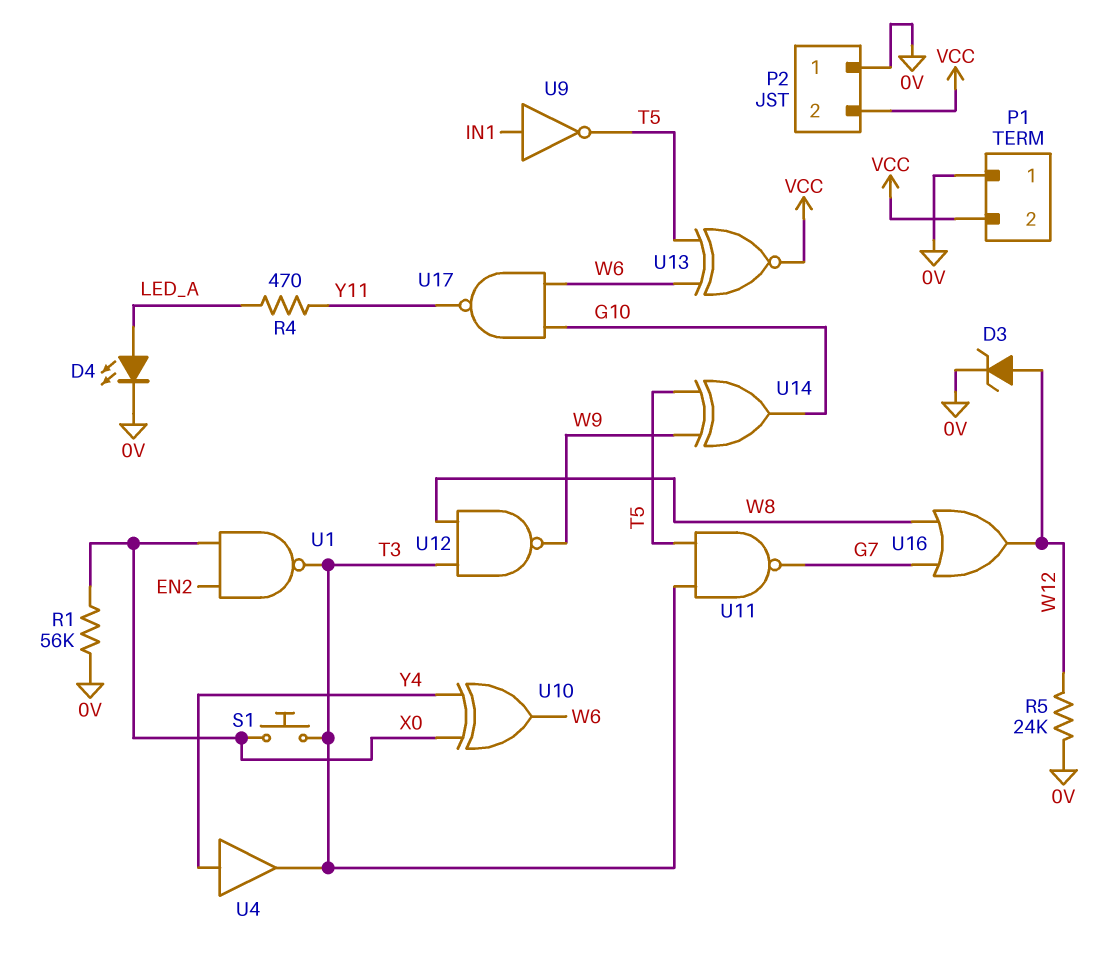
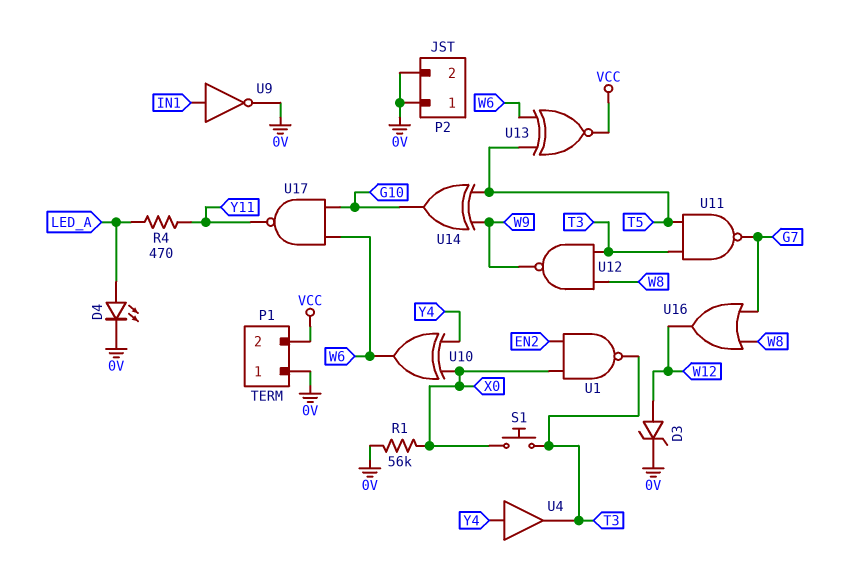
P2 pin 2: VCC -> 0V
R5: 24k (0V, W12) -> none
U9: NOT (in IN1, out T5) -> NOT (in IN1, out 0V)

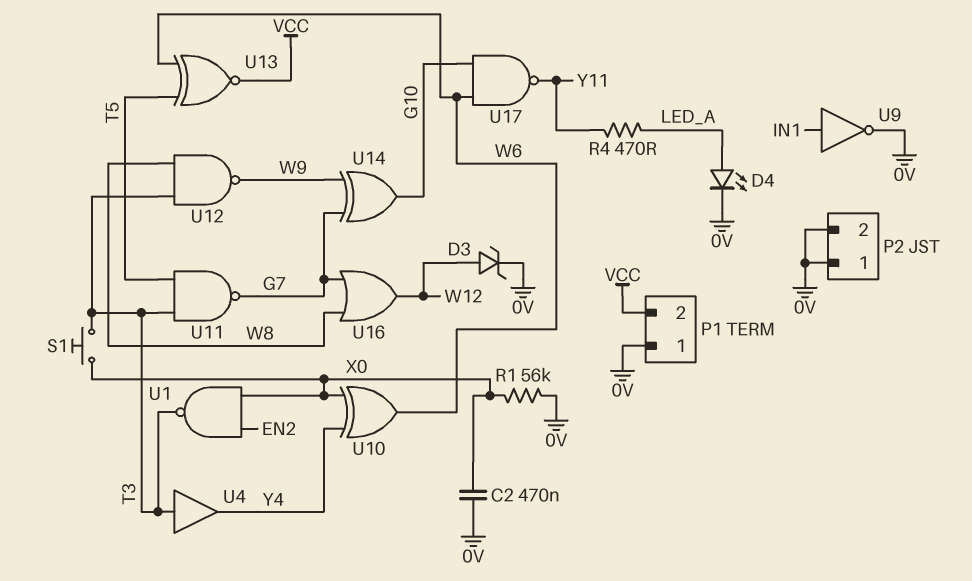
C2: none -> 470nF (0V, X0)
U4: buffer (in Y4, out T3) -> buffer (in T3, out Y4)
U14: XOR (in T5, in W9, out G10) -> XOR (in G7, in W9, out G10)

